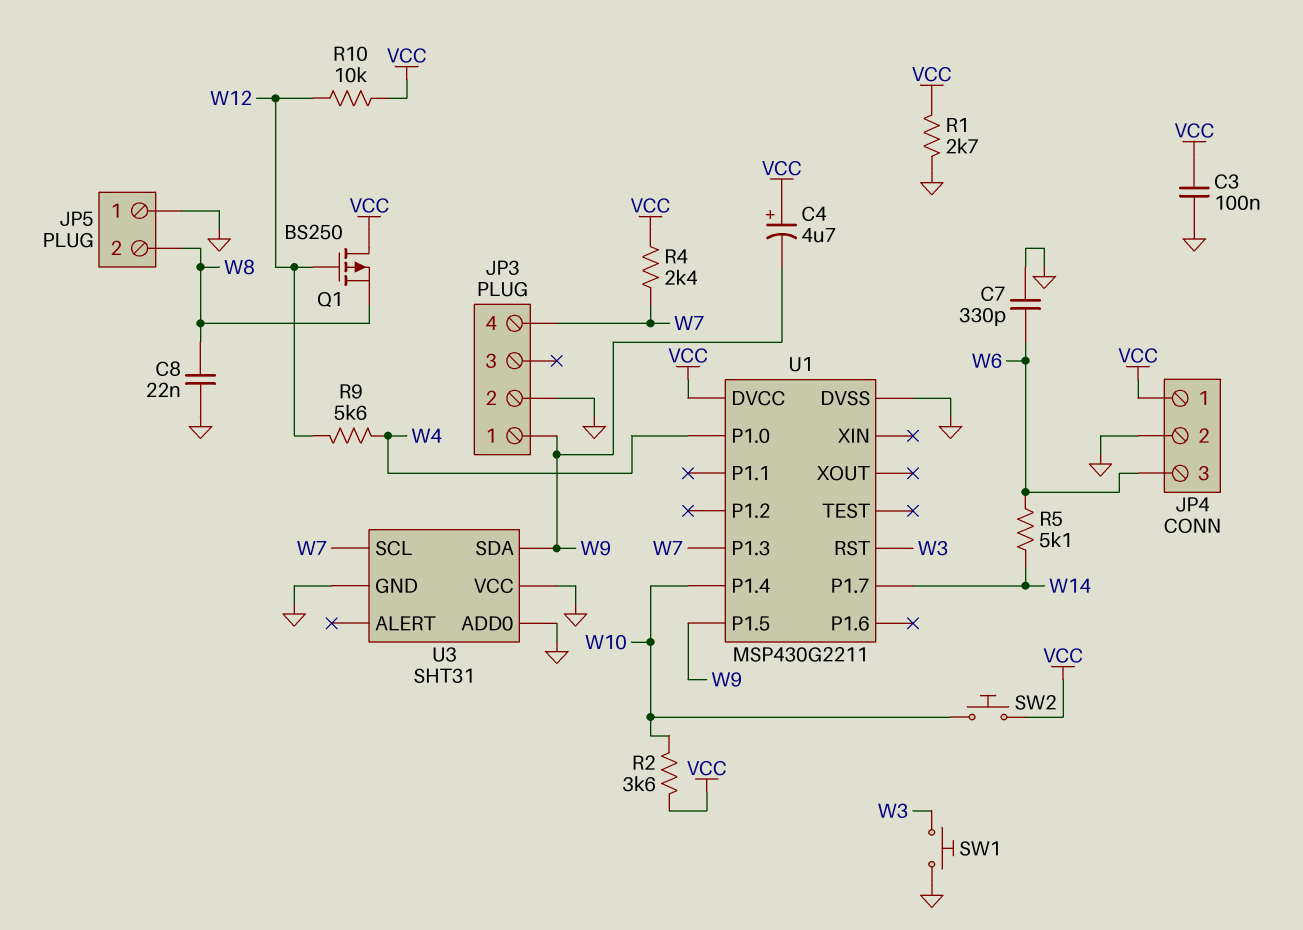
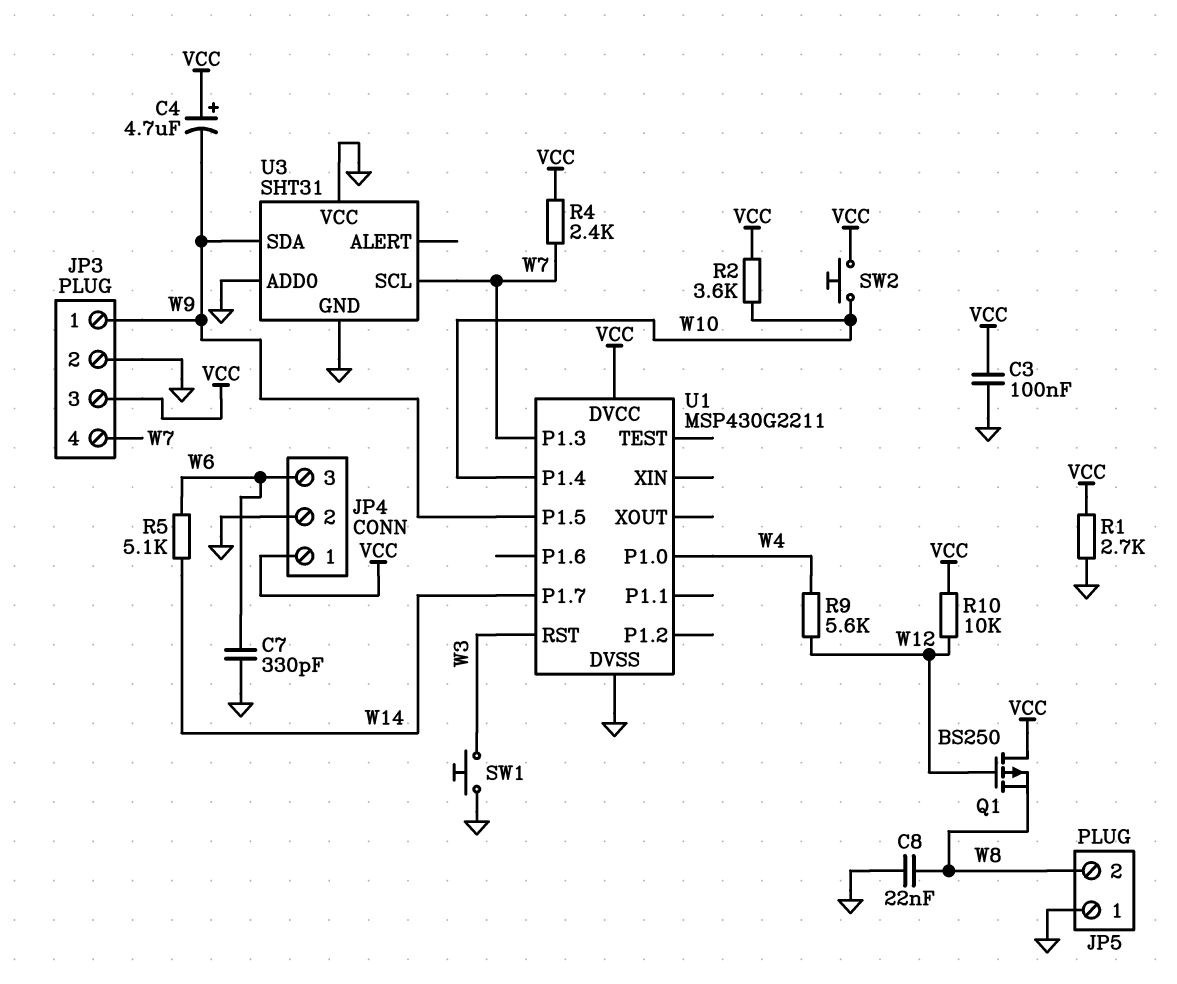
JP3 pin 3: none -> VCC

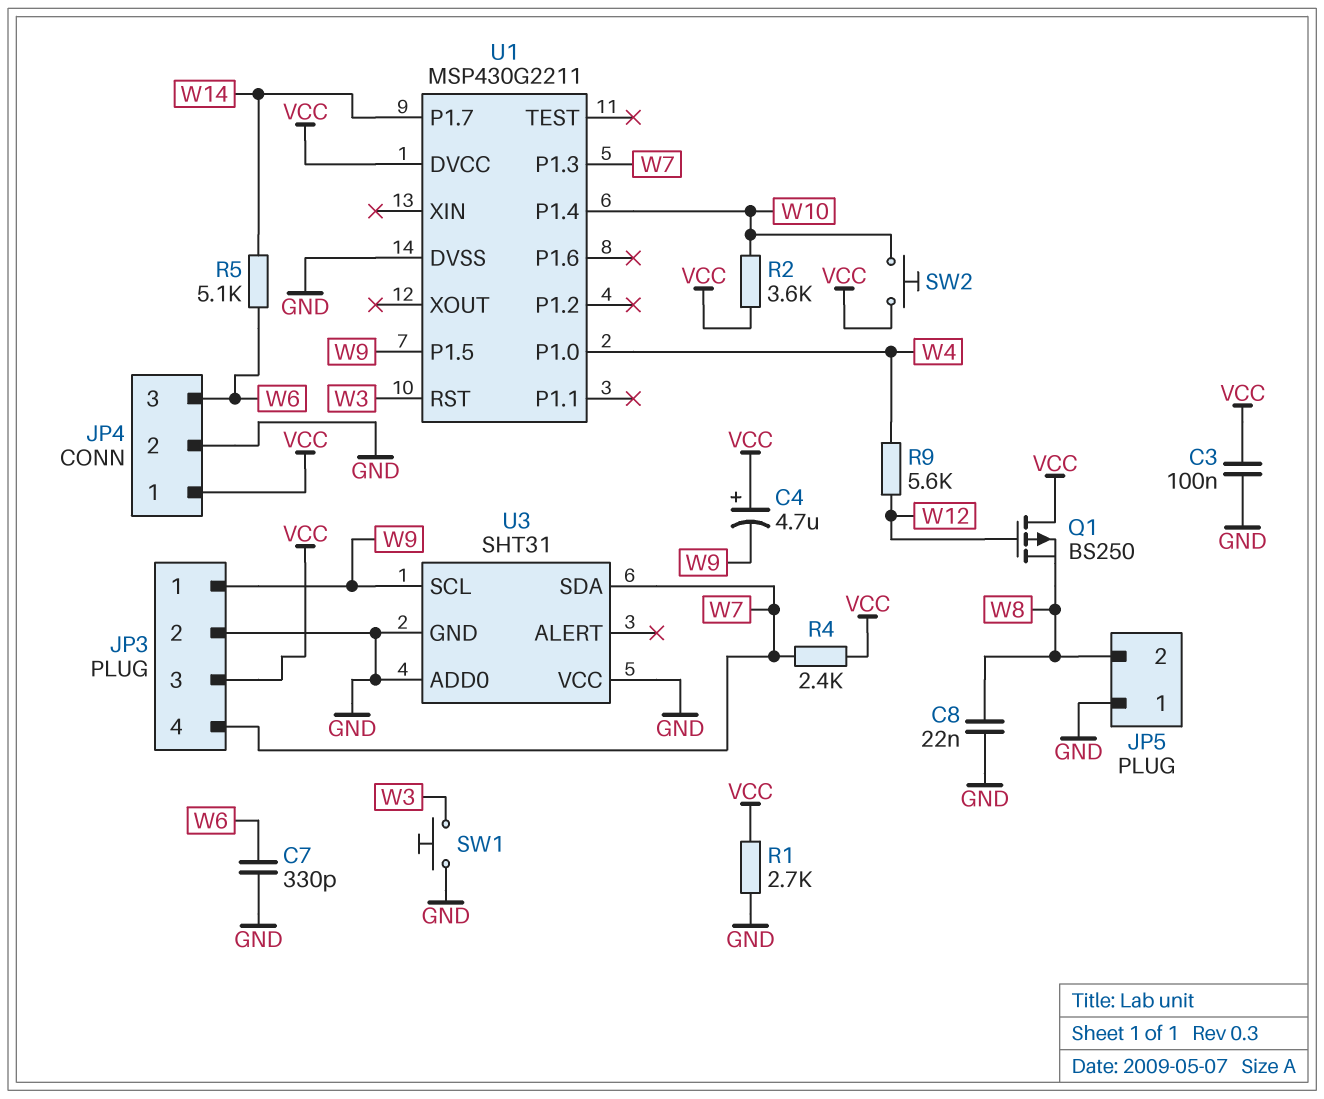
R10: 10k (VCC, W12) -> none
U3 pin SCL: W7 -> W9
U3 pin SDA: W9 -> W7

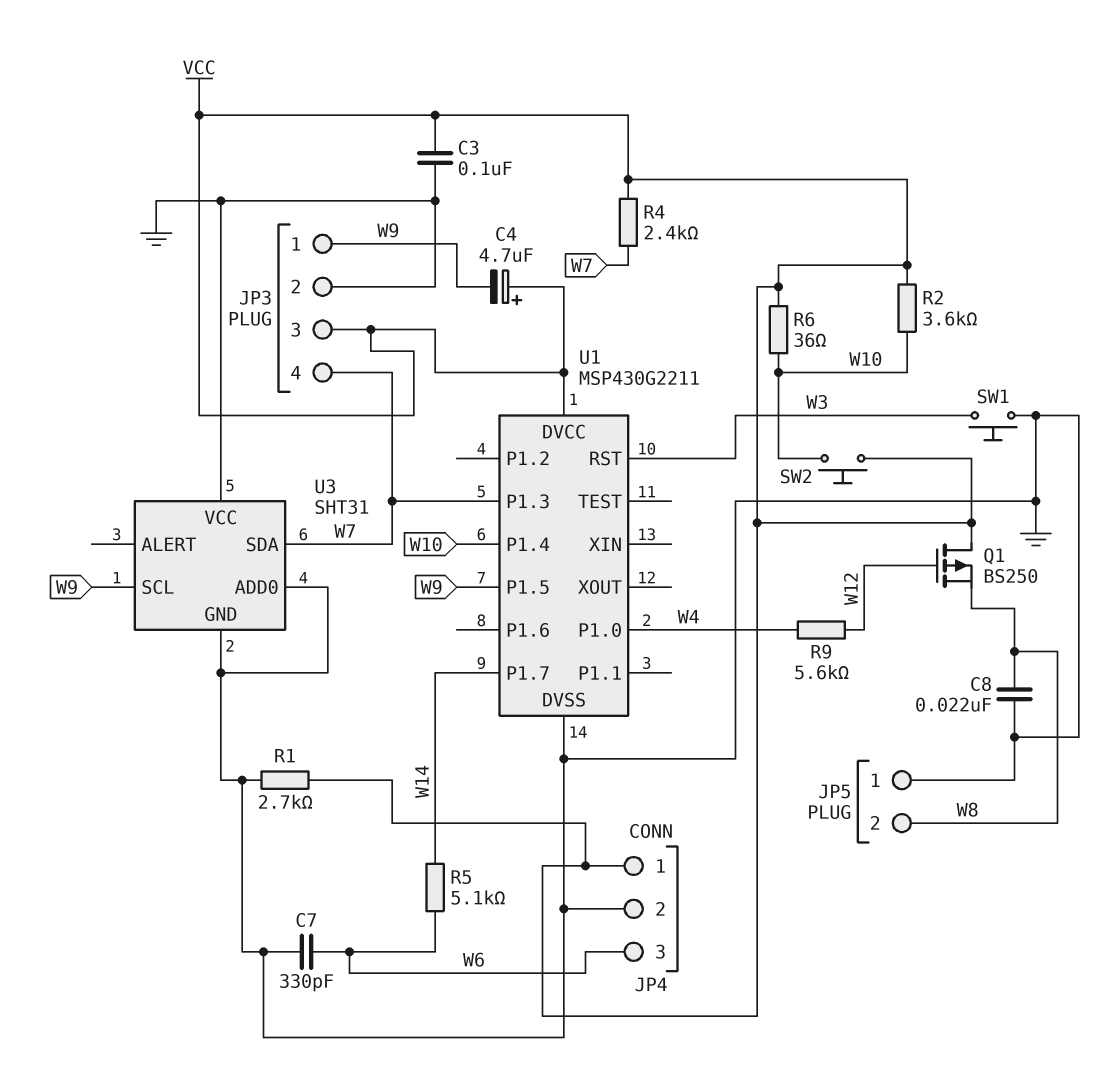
R6: none -> 36 (VCC, W10)

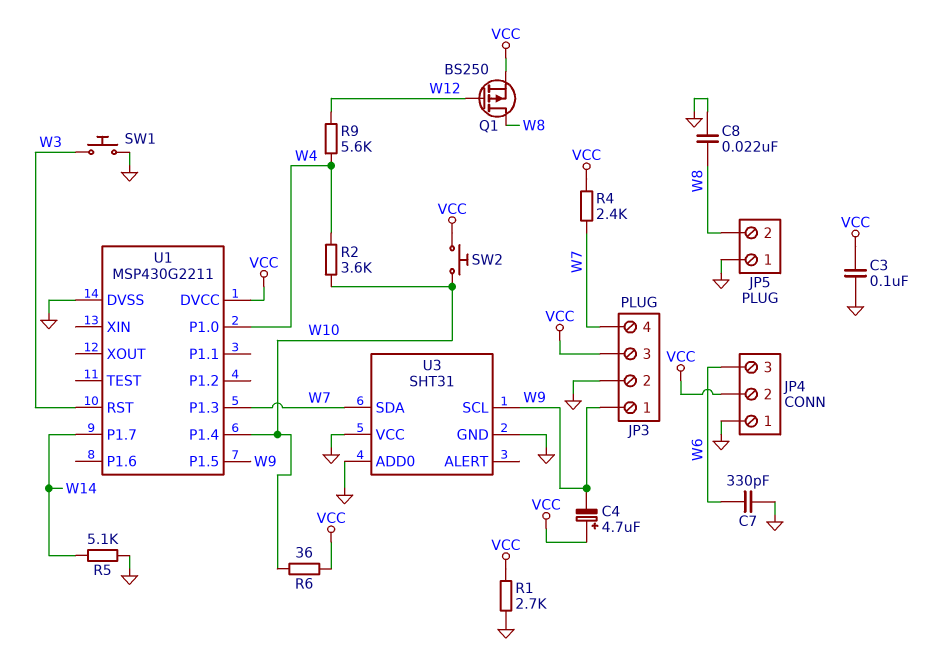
JP4 pin 1: VCC -> GND
JP4 pin 2: GND -> VCC
Q1: PMOS BS250 (G W12, D VCC, S W8) -> PMOS BS250 (G W12, D W8, S VCC)
R2: 3.6k (VCC, W10) -> 3.6k (W4, W10)
R5: 5.1k (W6, W14) -> 5.1k (GND, W14)

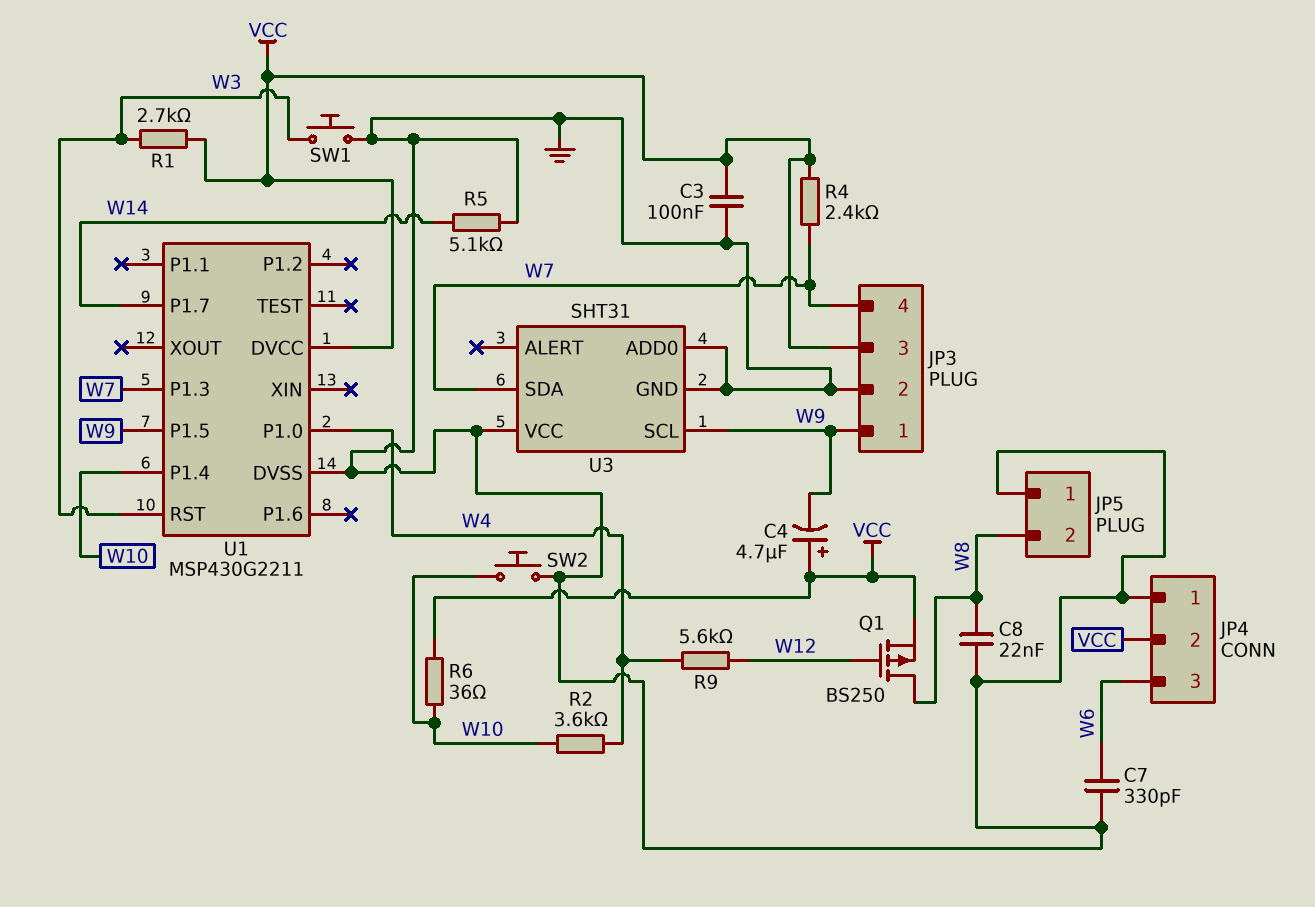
R1: 2.7k (GND, VCC) -> 2.7k (VCC, W3)
SW2: button (VCC, W10) -> button (GND, W10)

